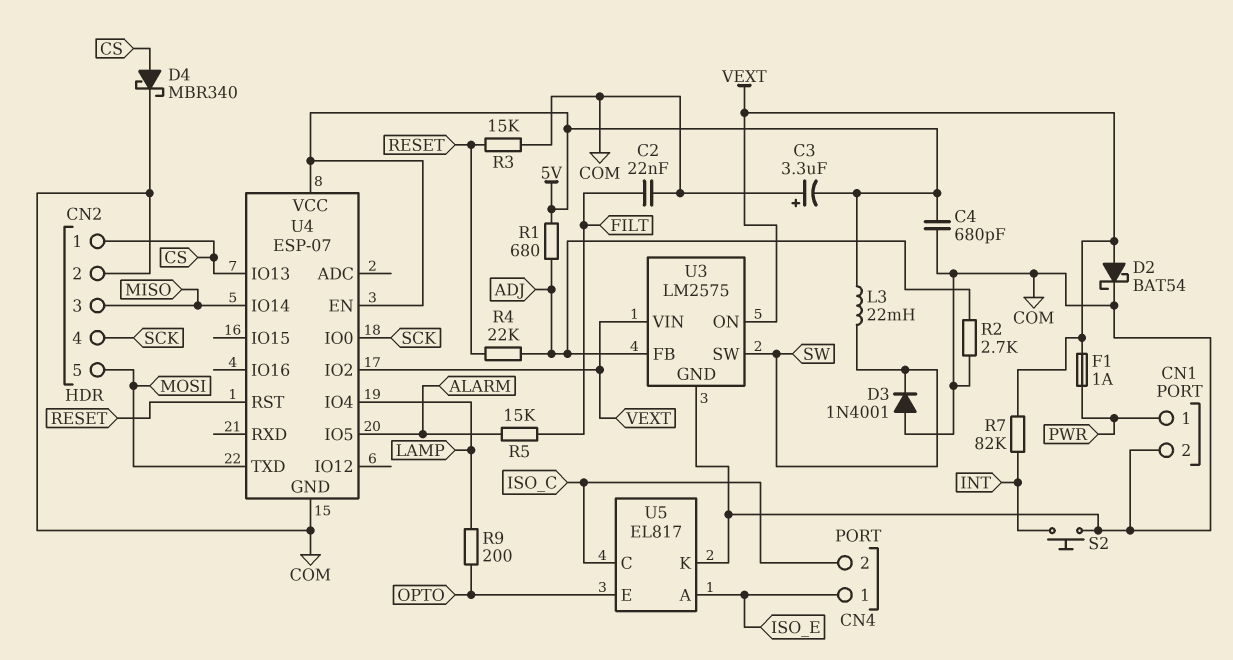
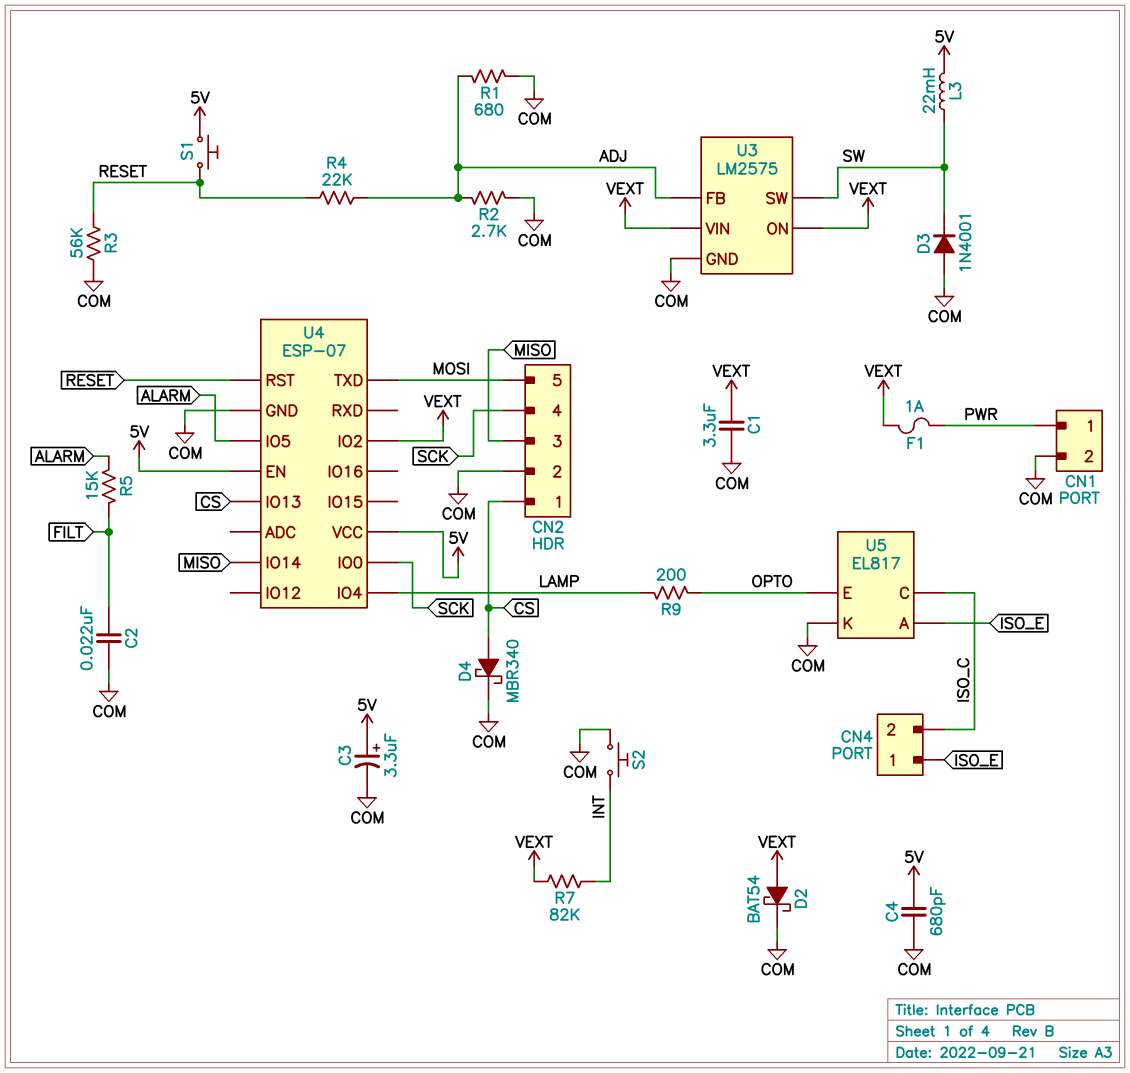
C1: none -> 3.3uF (COM, VEXT)
C3: 3.3uF (plus COM, minus 5V) -> 3.3uF (plus 5V, minus COM)
R1: 680 (5V, ADJ) -> 680 (ADJ, COM)
R3: 15k (COM, RESET) -> 56k (COM, RESET)
S1: none -> button (5V, RESET)

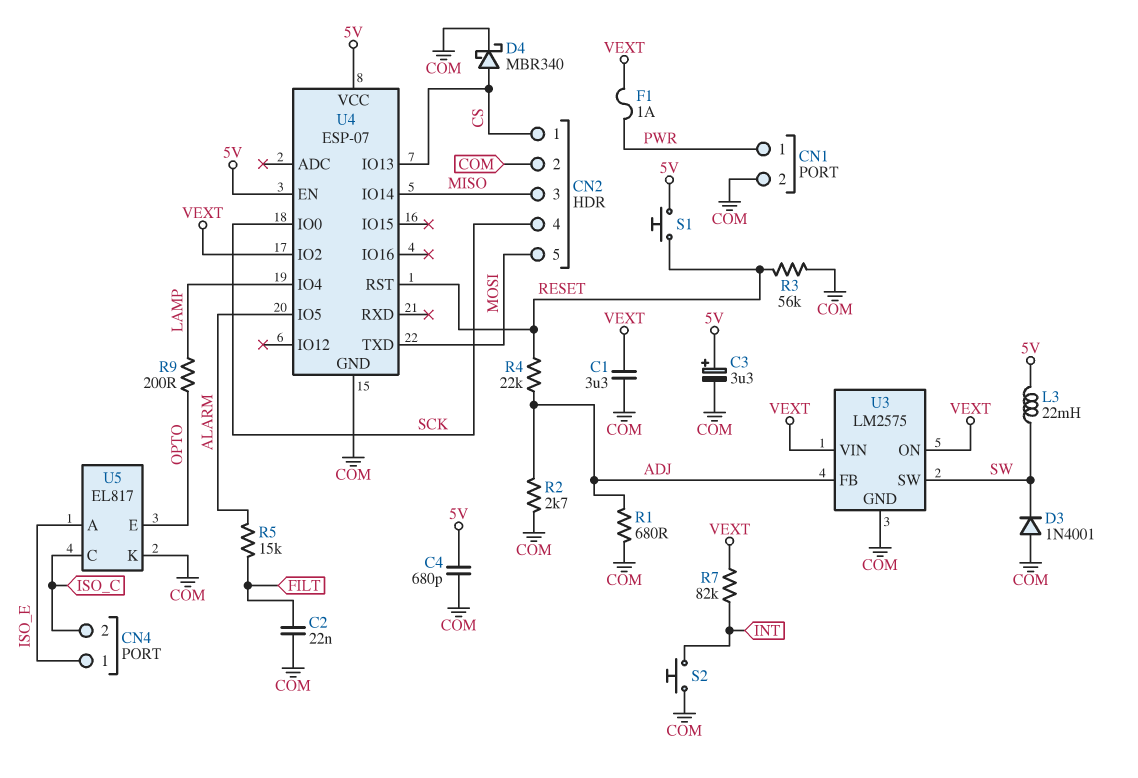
D2: schottky BAT54 (A VEXT, K COM) -> none

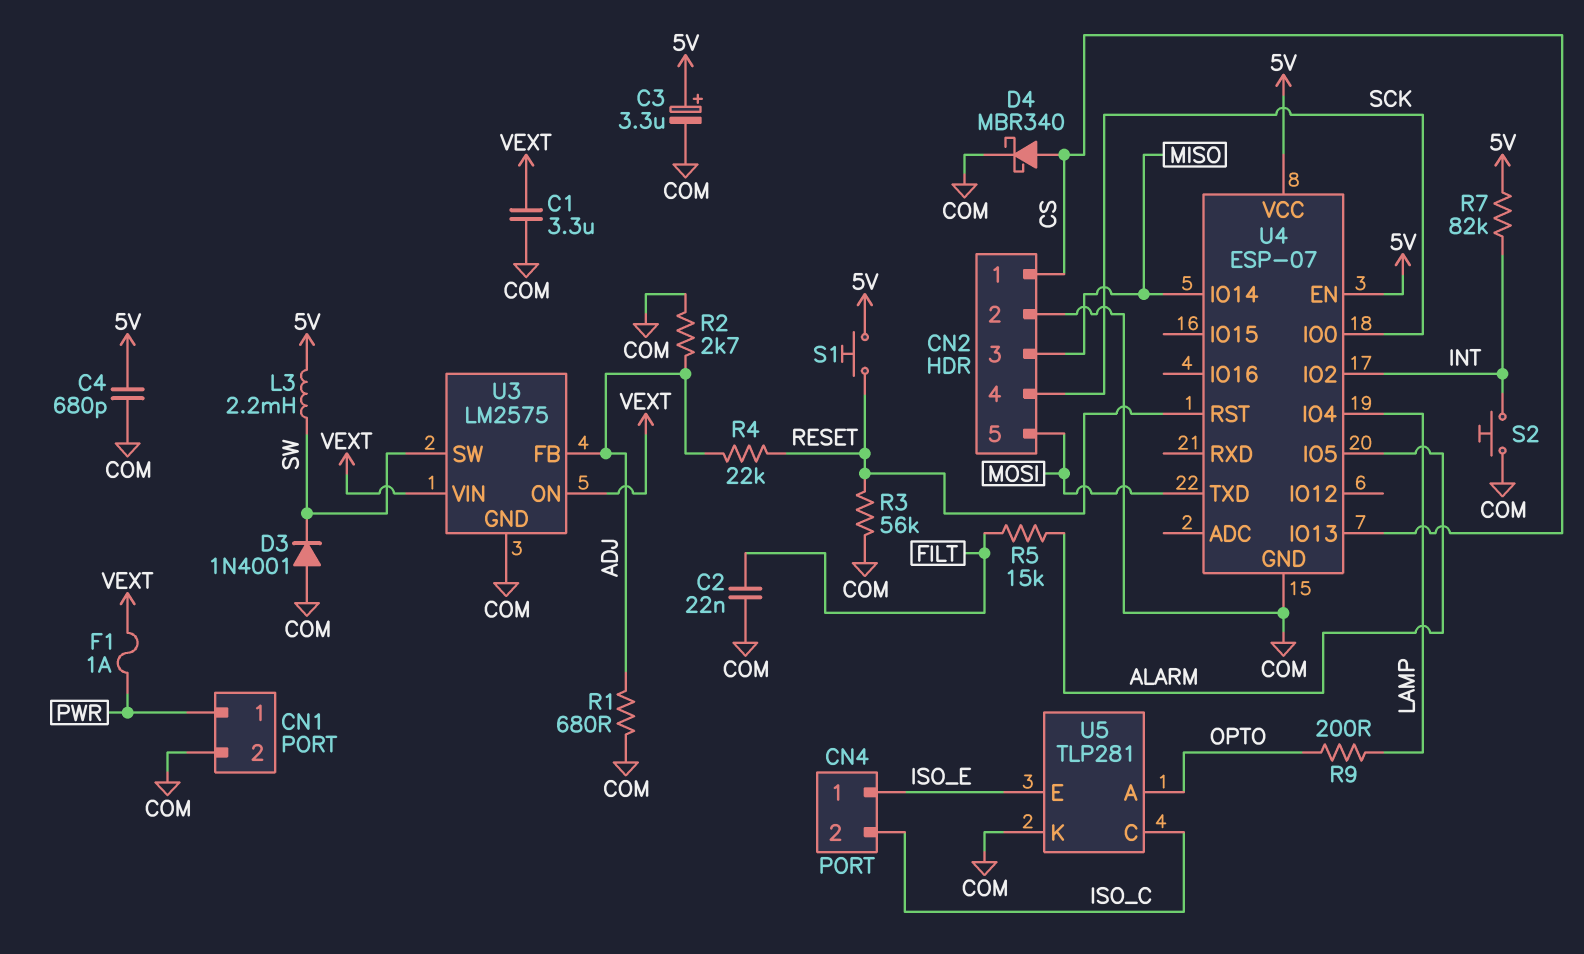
L3: 22mH (5V, SW) -> 2.2mH (5V, SW)
R7: 82k (INT, VEXT) -> 82k (5V, INT)
U4 pin IO2: VEXT -> INT
U5: EL817 -> TLP281
U5 pin A: ISO_E -> OPTO
U5 pin E: OPTO -> ISO_E

